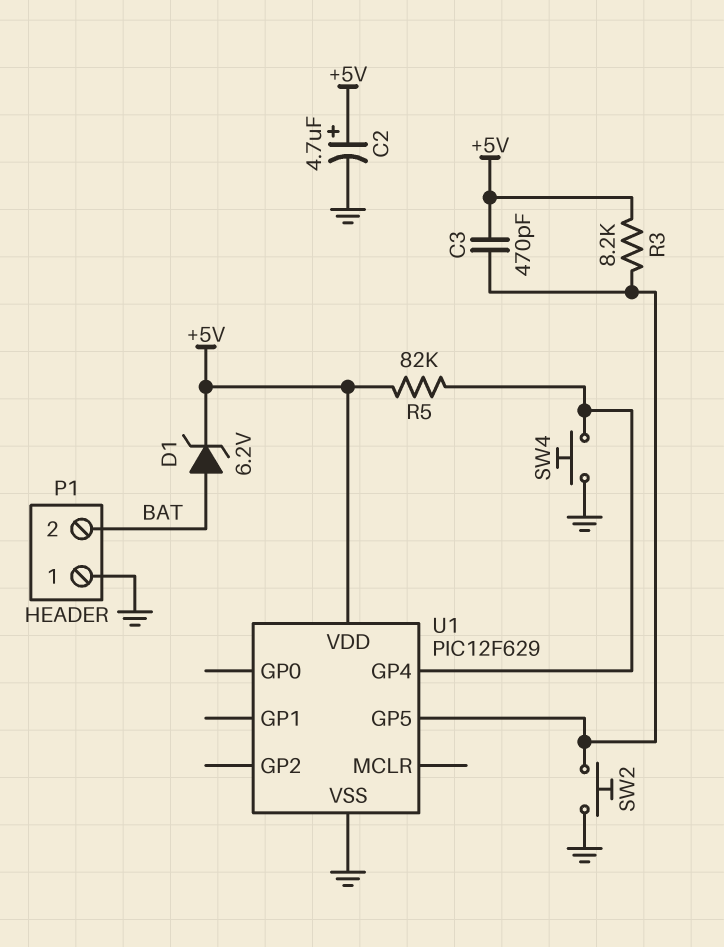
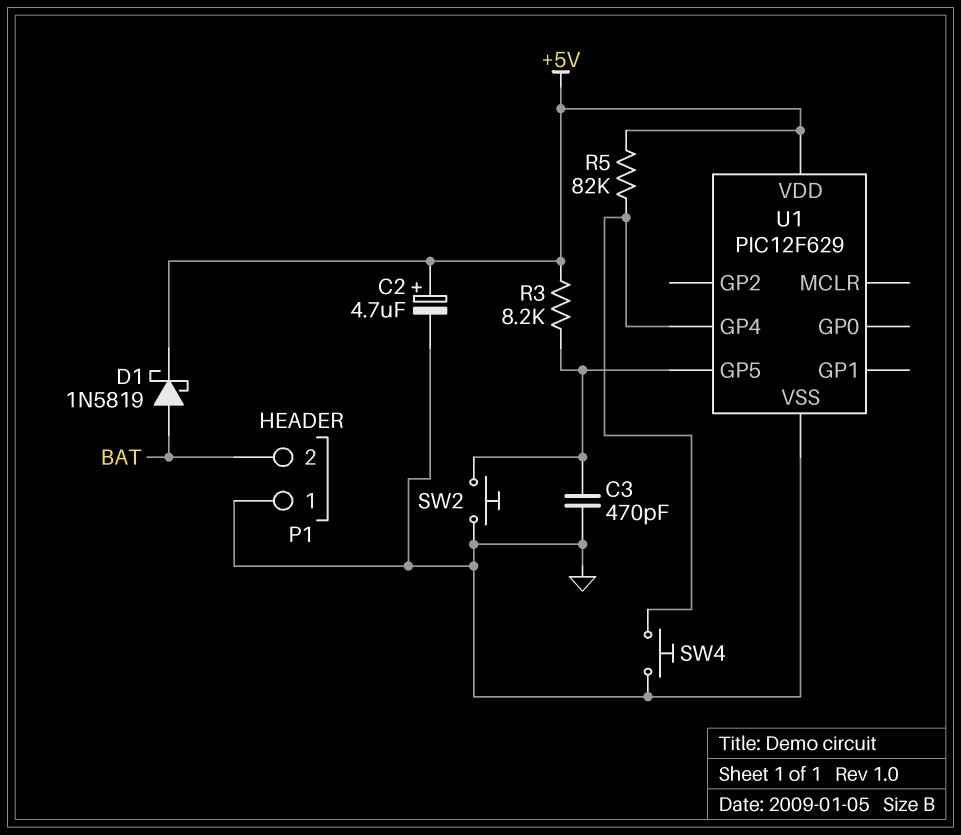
C3: 470pF (+5V, U1/GP5) -> 470pF (GND, U1/GP5)
D1: zener 6.2V (A BAT, K +5V) -> schottky 1N5819 (A BAT, K +5V)

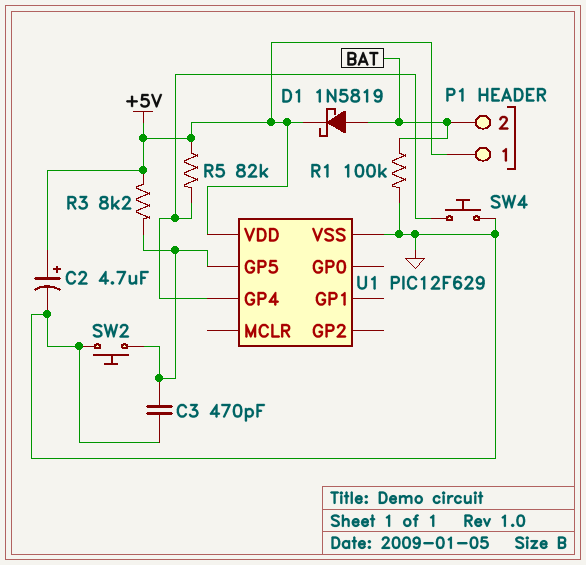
P1 pin 1: GND -> +5V
R1: none -> 100k (BAT, GND)

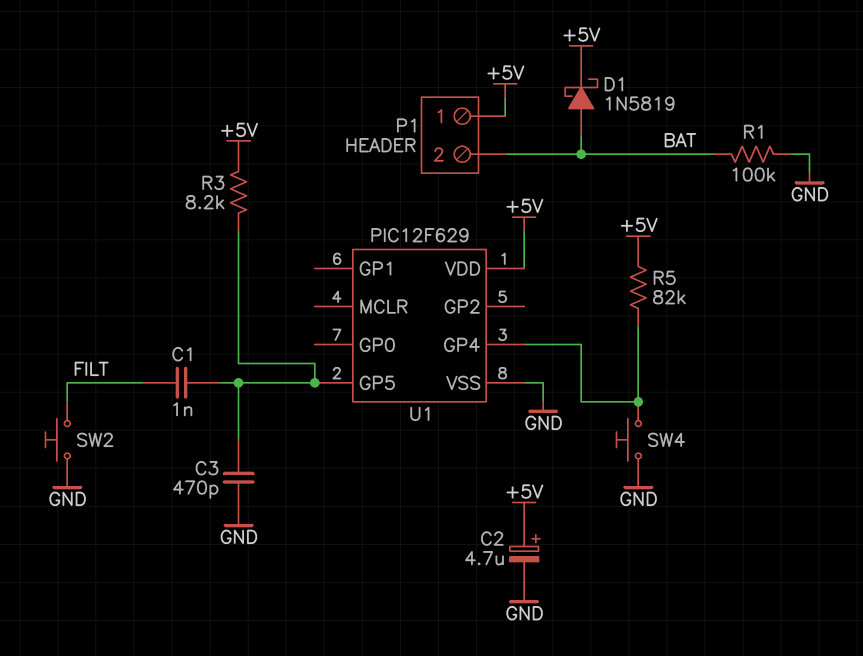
C1: none -> 1nF (FILT, U1/GP5)
SW2: button (GND, U1/GP5) -> button (FILT, GND)

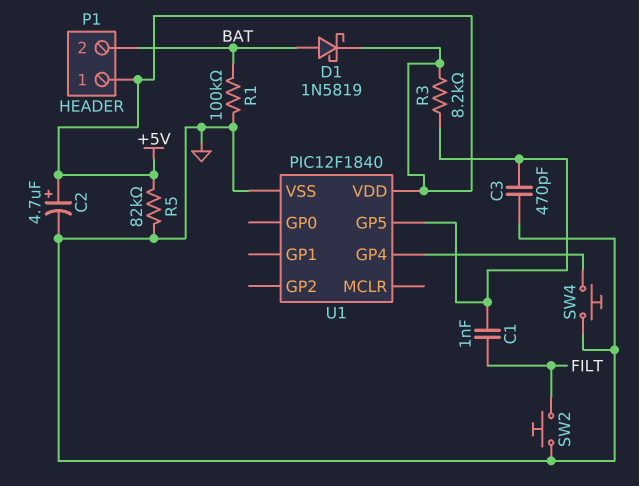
R5: 82k (+5V, U1/GP4) -> 82k (+5V, GND)
U1: PIC12F629 -> PIC12F1840

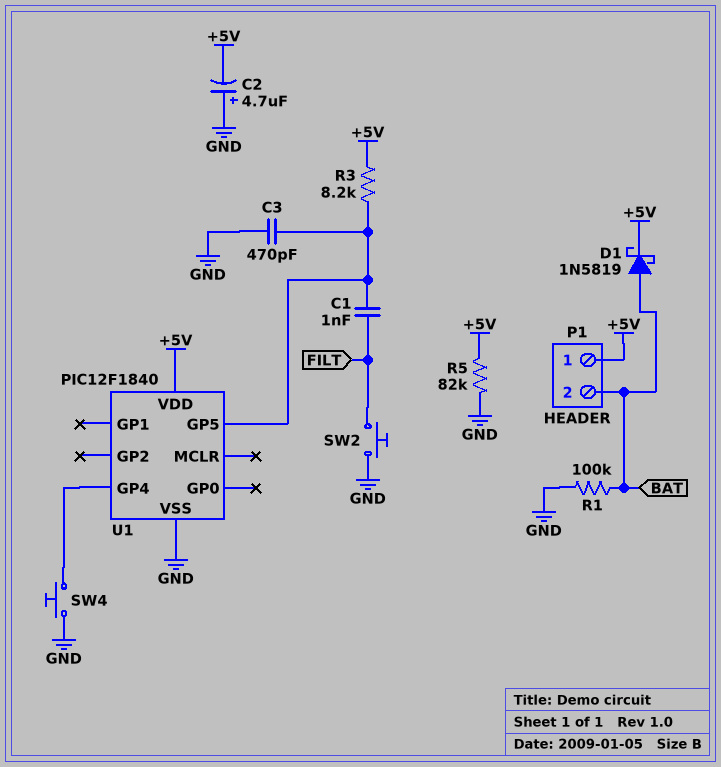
C2: 4.7uF (plus +5V, minus GND) -> 4.7uF (plus GND, minus +5V)

